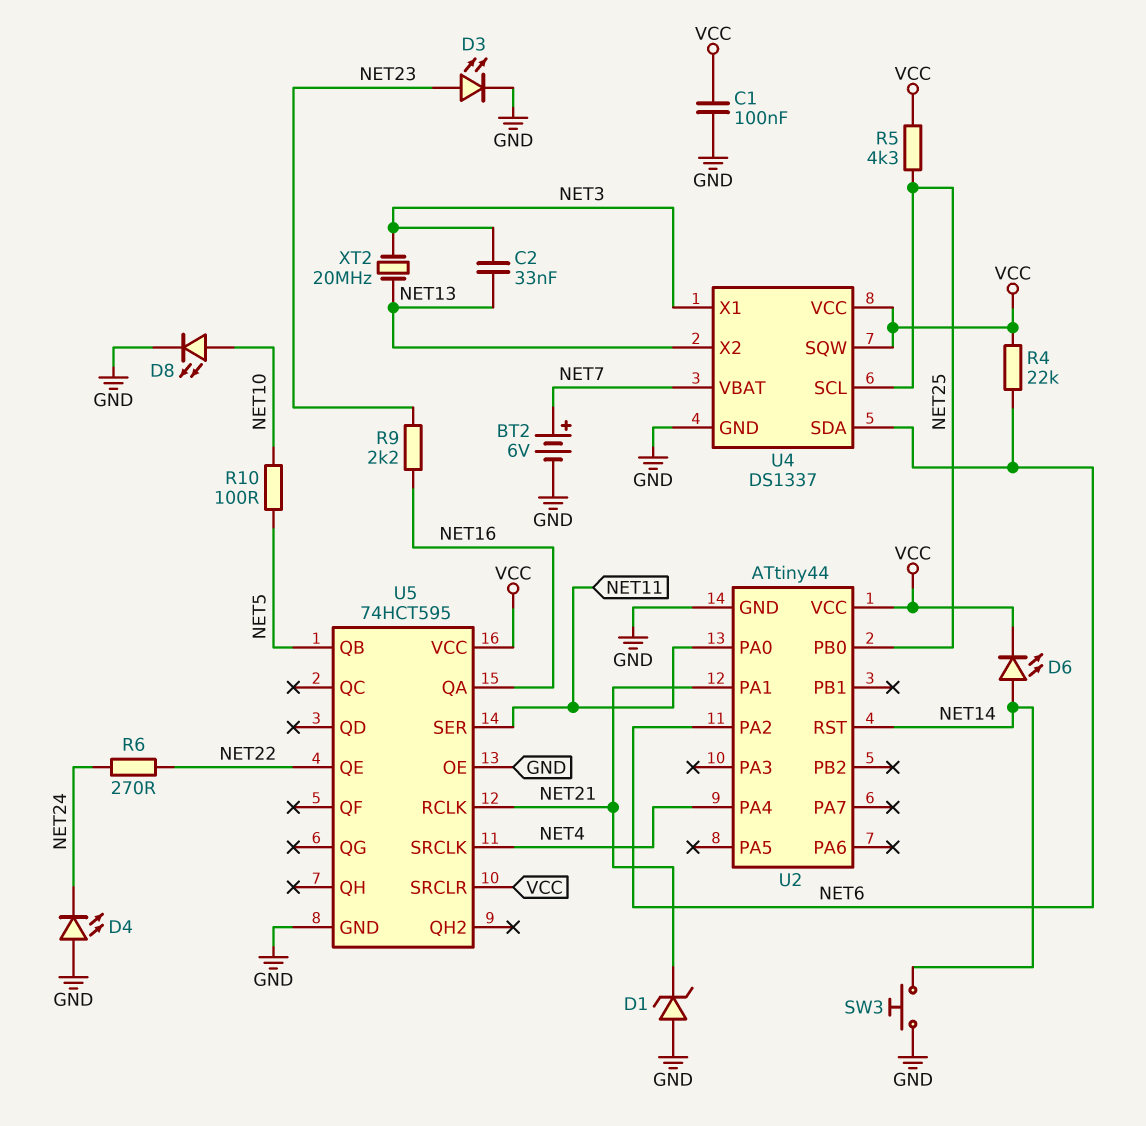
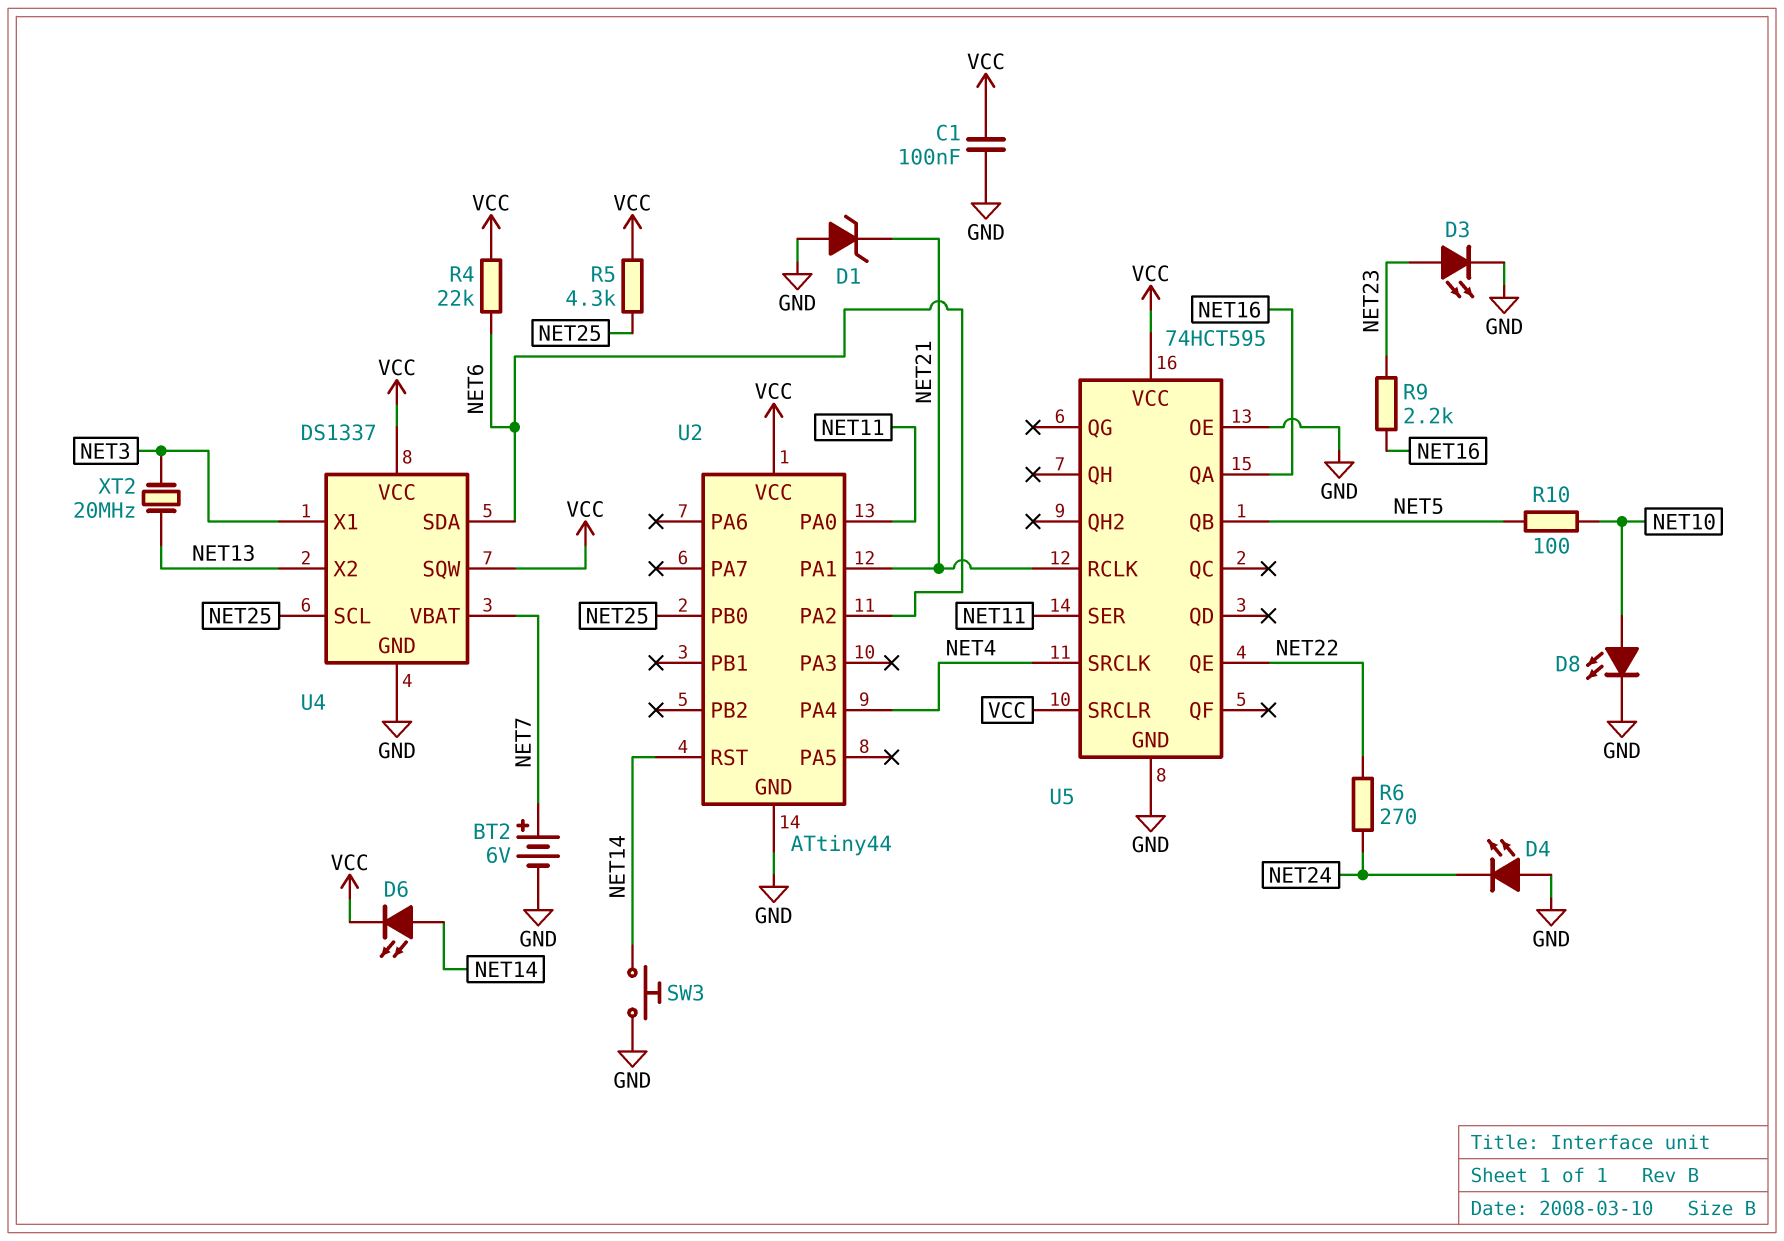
C2: 33nF (NET3, NET13) -> none

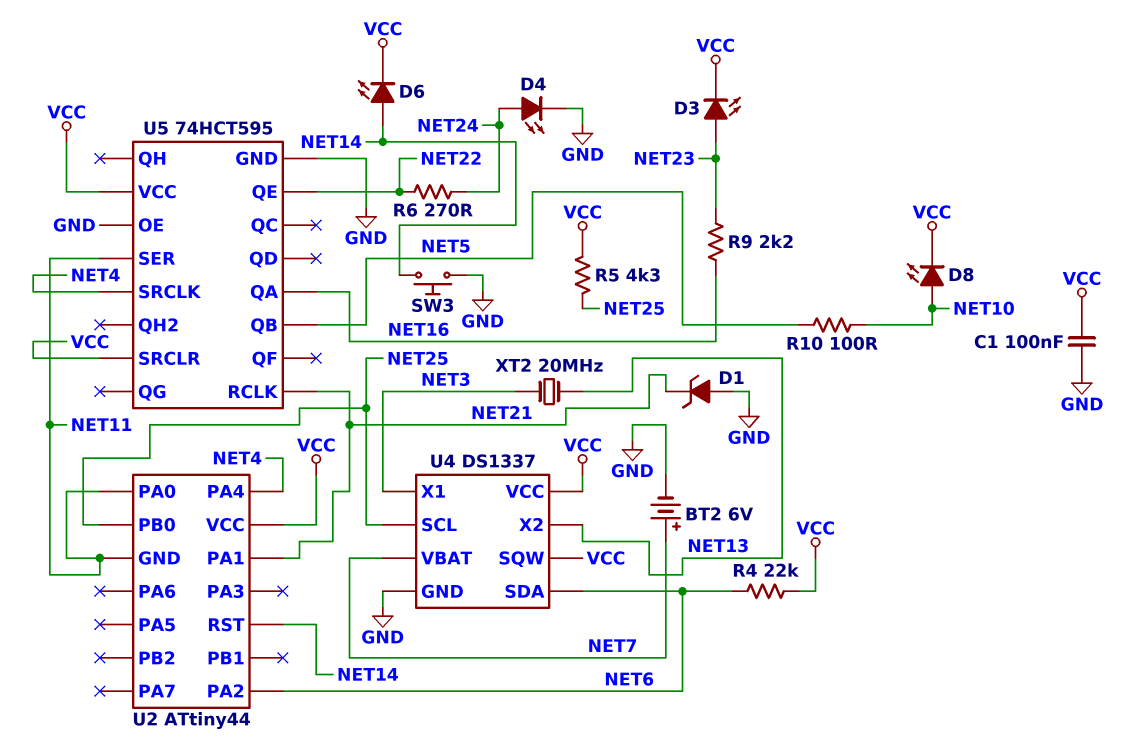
D3: LED (A NET23, K GND) -> LED (A NET23, K VCC)
D4: LED (A GND, K NET24) -> LED (A NET24, K GND)
D8: LED (A NET10, K GND) -> LED (A NET10, K VCC)
U2 pin GND: GND -> NET11

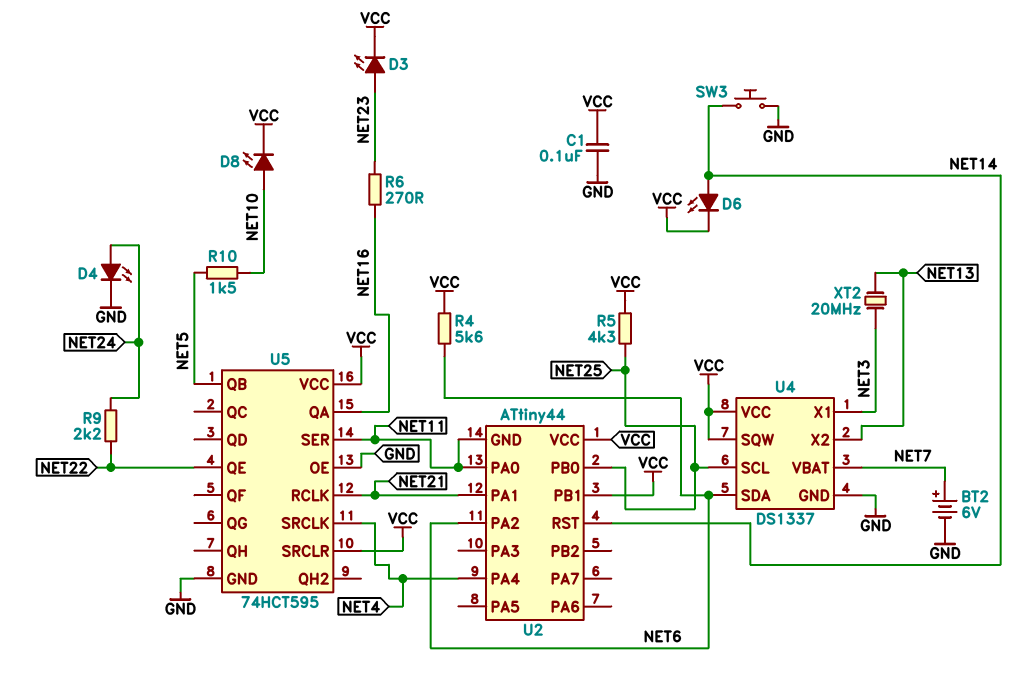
D1: zener (A GND, K NET21) -> none
R4: 22k (NET6, VCC) -> 5.6k (NET6, VCC)
R6: 270 (NET22, NET24) -> 270 (NET16, NET23)
R9: 2.2k (NET16, NET23) -> 2.2k (NET22, NET24)
R10: 100 (NET5, NET10) -> 1.5k (NET5, NET10)
U2 pin PB1: none -> VCC

